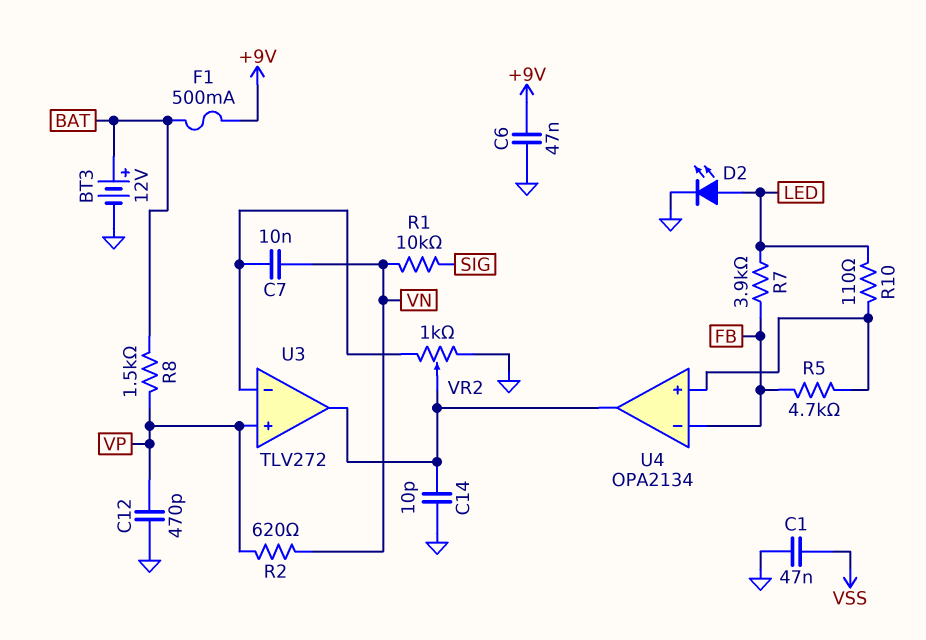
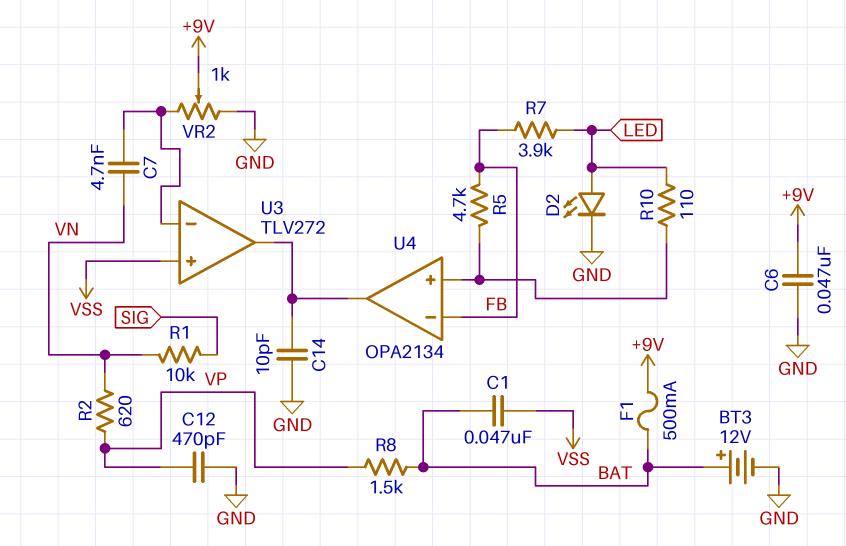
C1: 47nF (GND, VSS) -> 47nF (BAT, VSS)
C7: 10nF (U3/in-, VN) -> 4.7nF (U3/in-, VN)
U3 pin in+: VP -> VSS
VR2: 1k (GND, U3/in-, wiper U3/out) -> 1k (GND, U3/in-, wiper +9V)

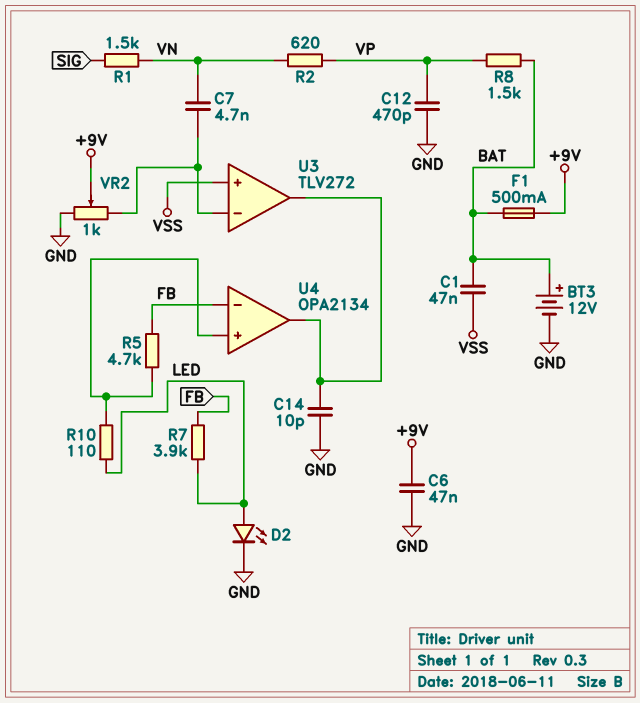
R1: 10k (SIG, VN) -> 1.5k (SIG, VN)

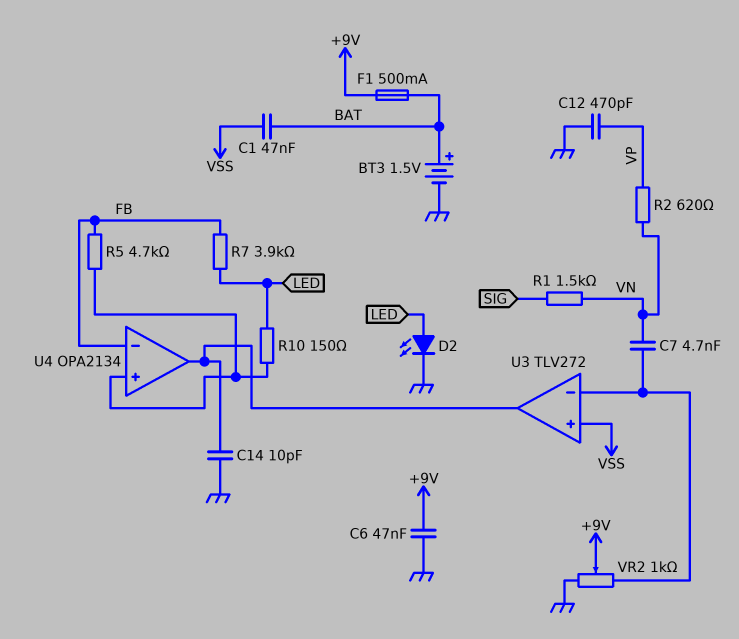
BT3: 12V (plus BAT, minus GND) -> 1.5V (plus BAT, minus GND)
R8: 1.5k (BAT, VP) -> none
R10: 110 (LED, U4/in+) -> 150 (LED, U4/in+)

